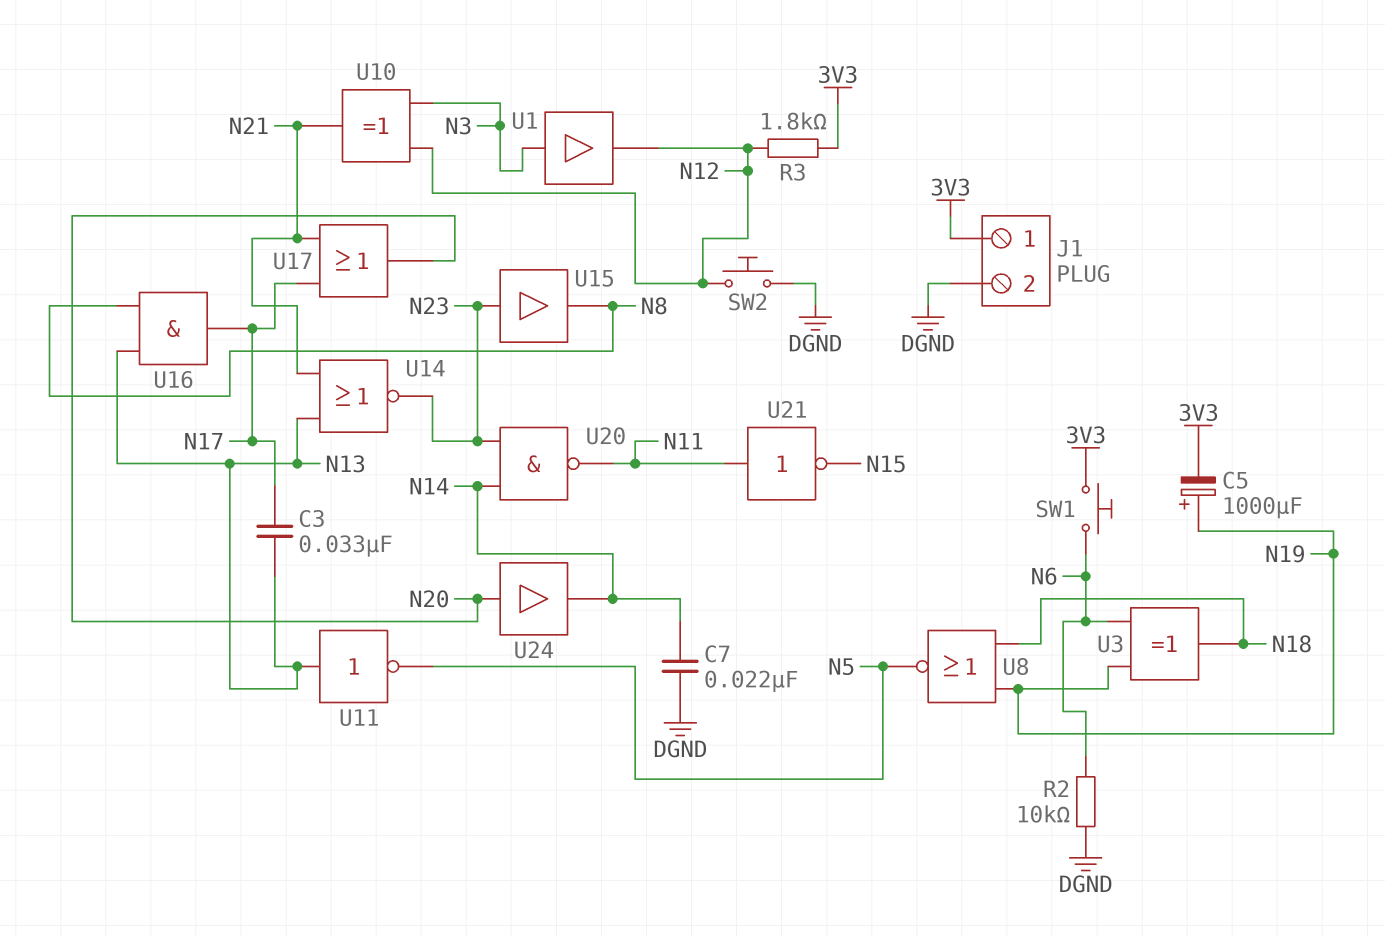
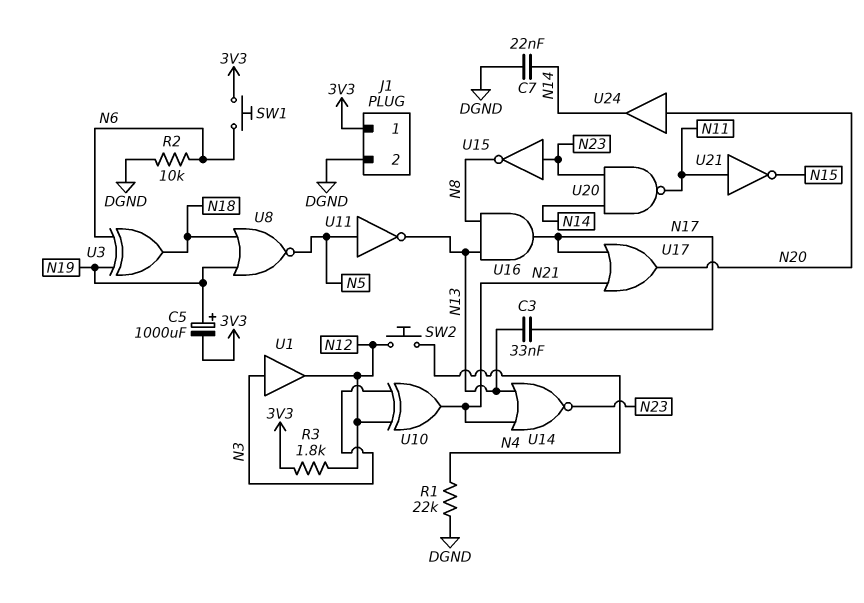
R1: none -> 22k (DGND, N4)
SW2: button (DGND, N12) -> button (N4, N12)
U11: NOT (in N13, out N5) -> NOT (in N5, out N13)
U15: buffer (in N23, out N8) -> NOT (in N23, out N8)

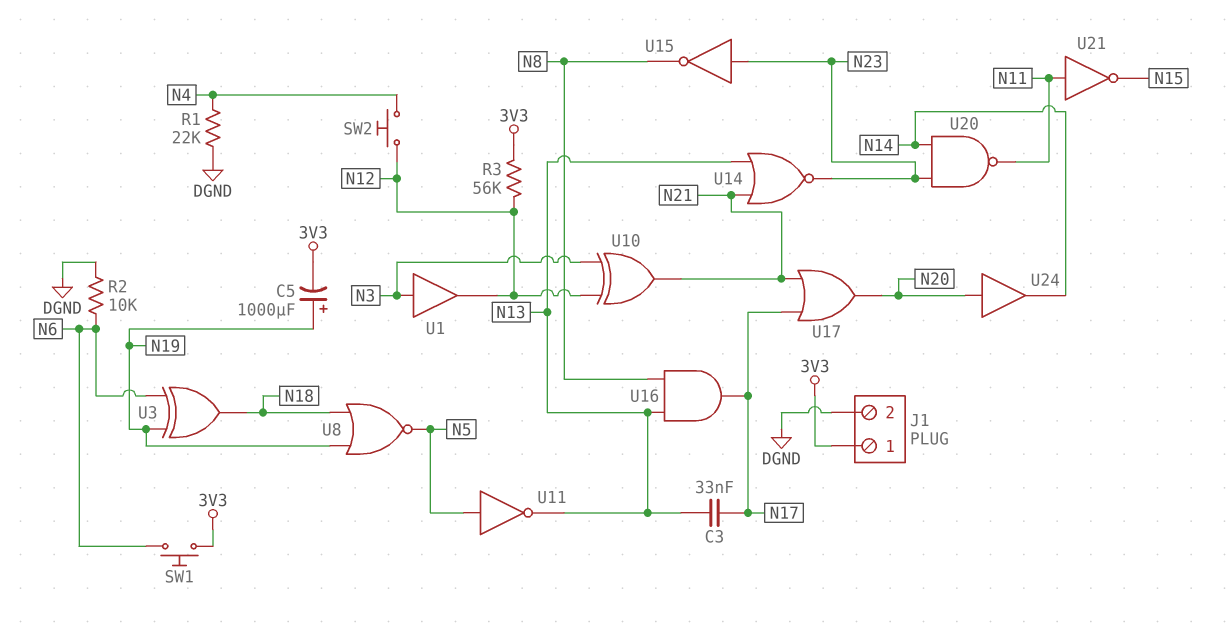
C7: 22nF (DGND, N14) -> none
R3: 1.8k (3V3, N12) -> 56k (3V3, N12)

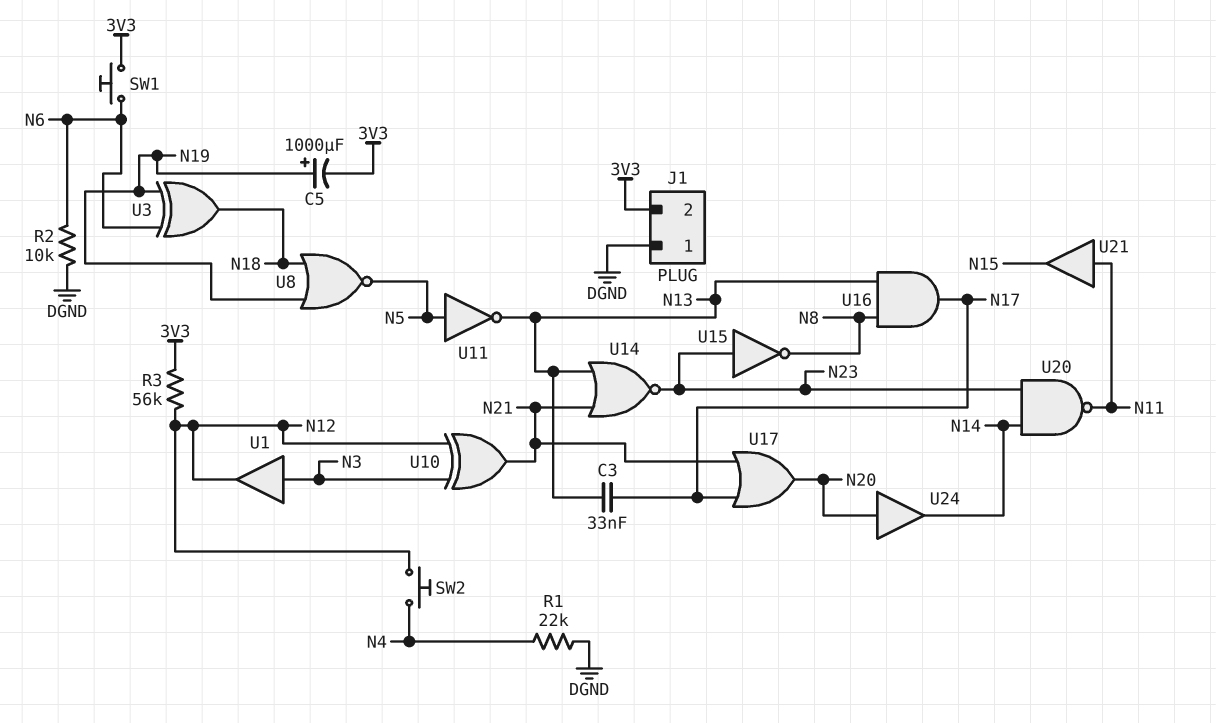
J1 pin 1: 3V3 -> DGND
J1 pin 2: DGND -> 3V3
U21: NOT (in N11, out N15) -> buffer (in N11, out N15)

